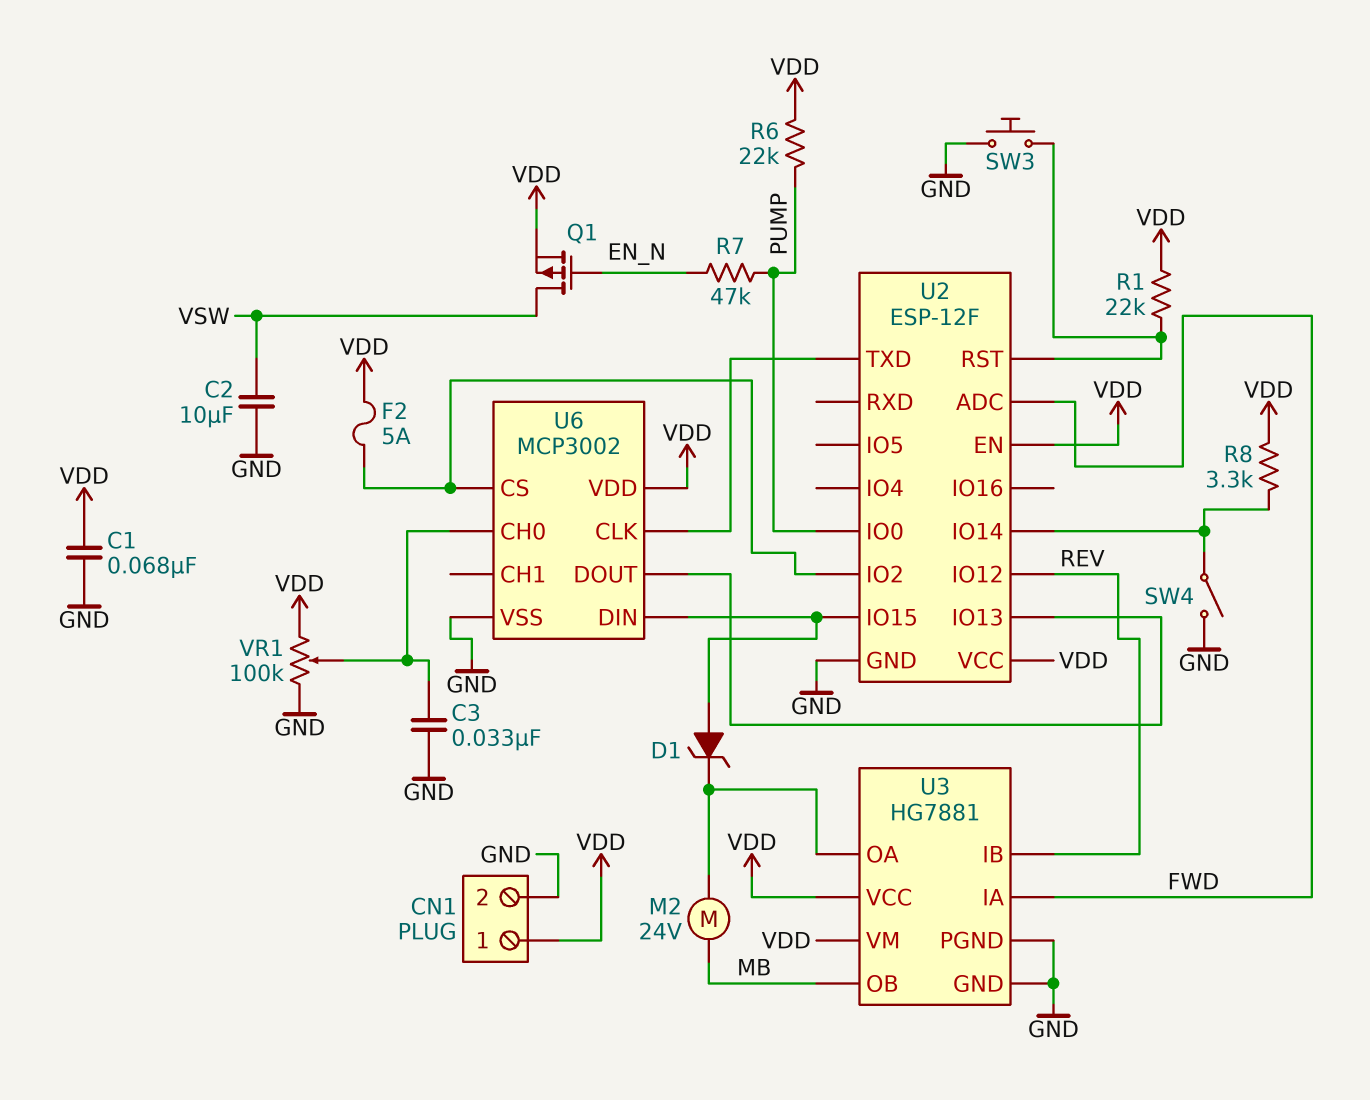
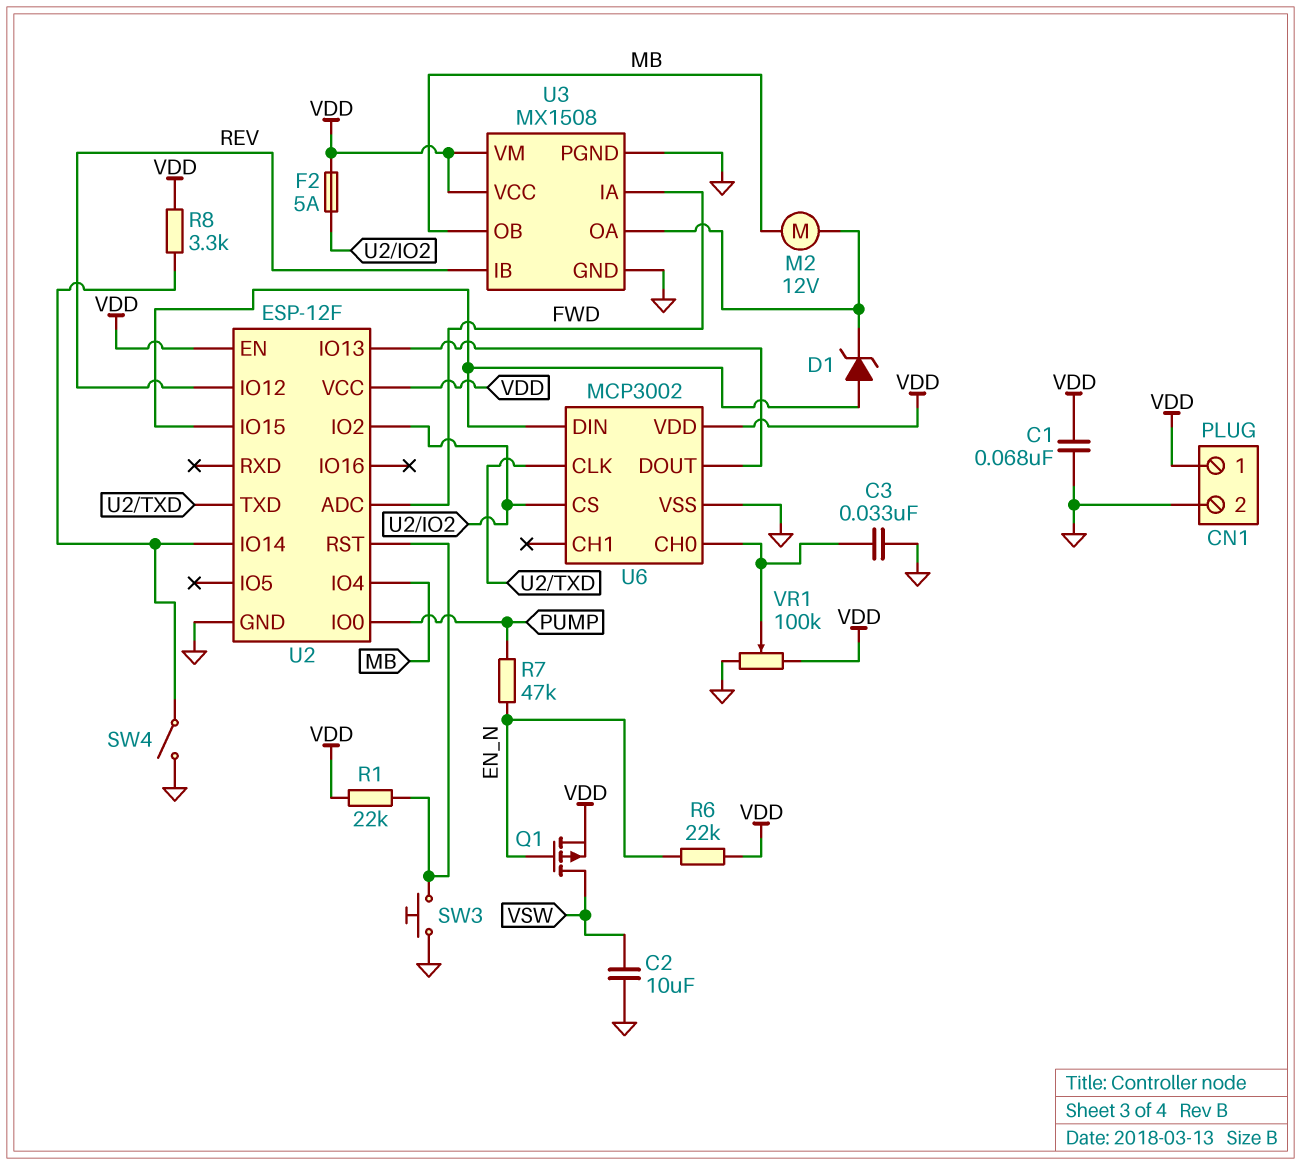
M2: motor 24V (MB, U3/OA) -> motor 12V (MB, U3/OA)
R6: 22k (PUMP, VDD) -> 22k (EN_N, VDD)
U2 pin IO4: none -> MB
U3: HG7881 -> MX1508

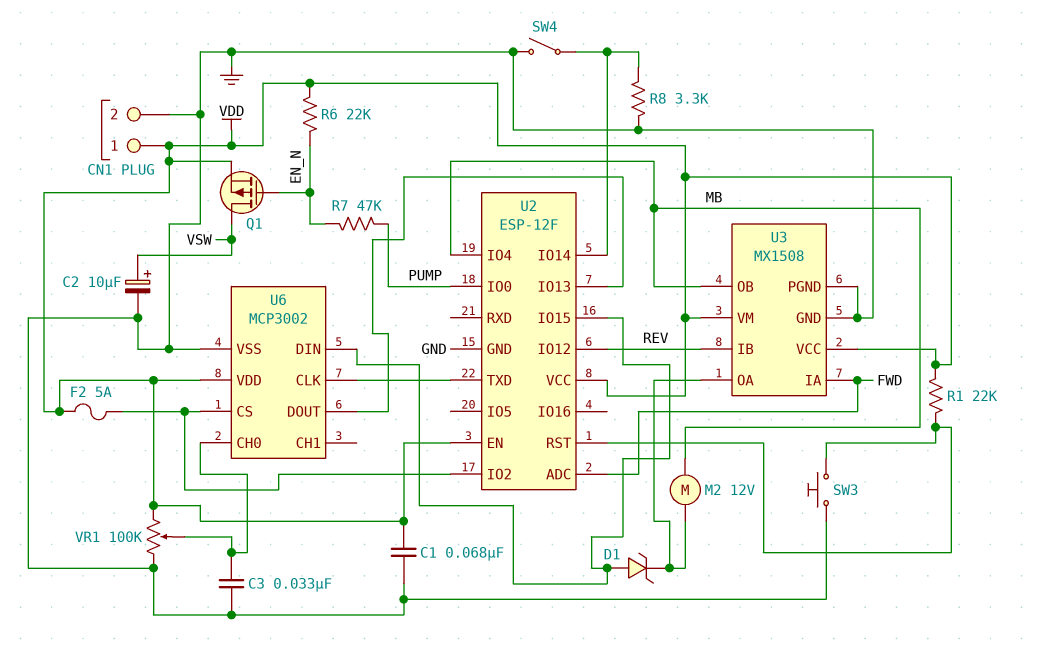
C2: 10uF (GND, VSW) -> 10uF (plus VSW, minus GND)
R8: 3.3k (U2/IO14, VDD) -> 3.3k (GND, U2/IO14)

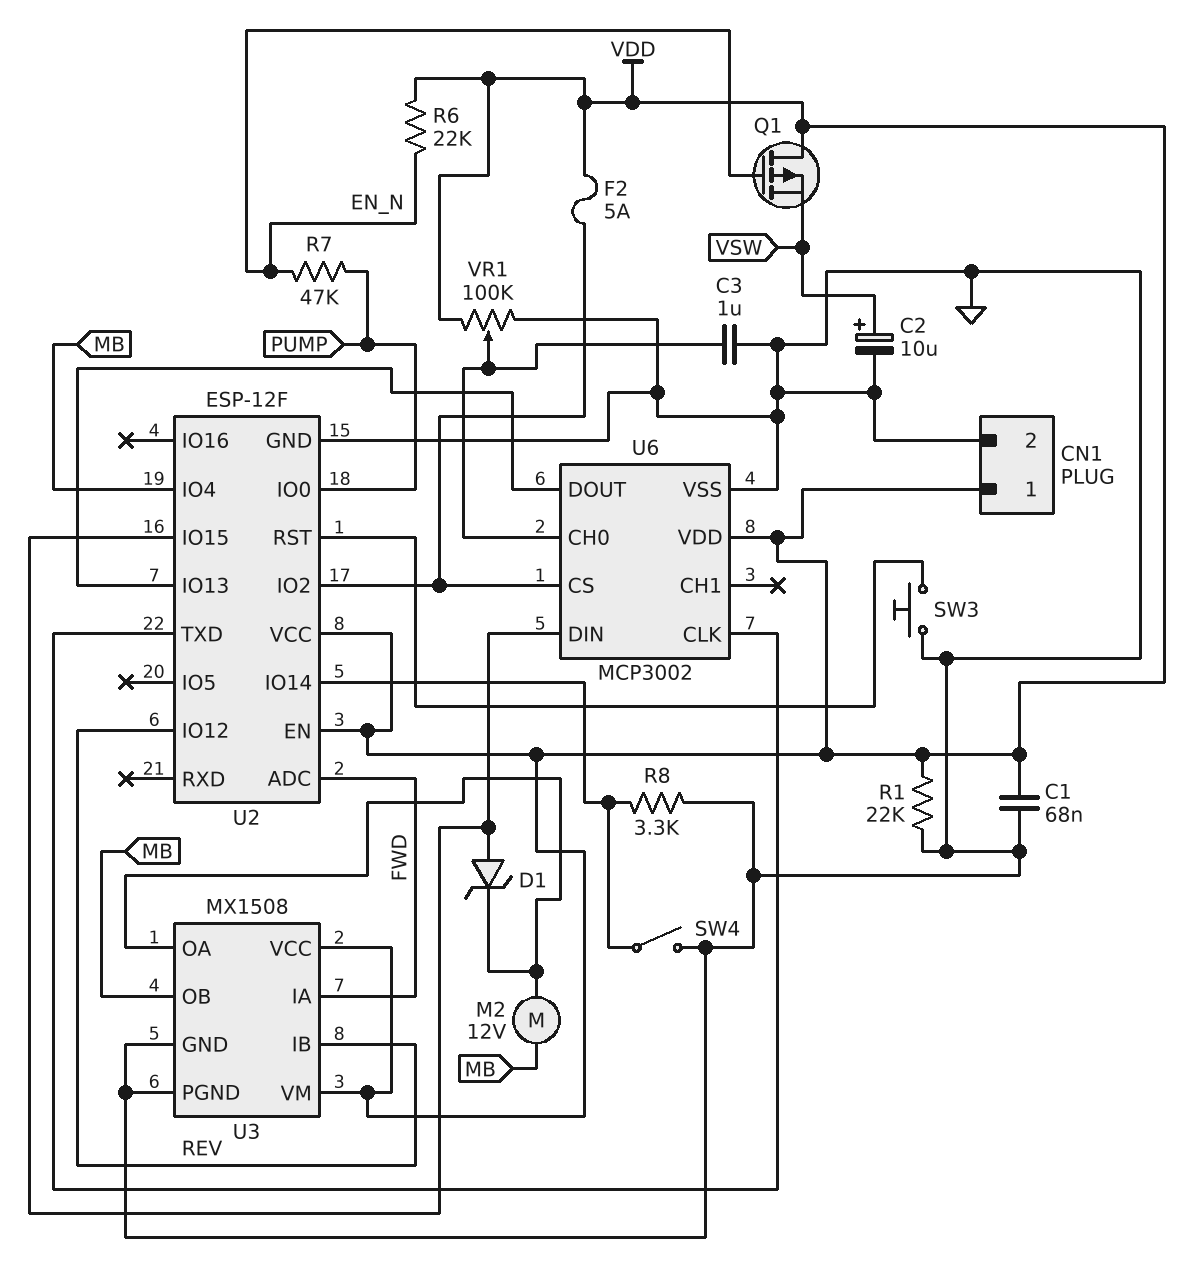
C3: 33nF (GND, U6/CH0) -> 1uF (GND, U6/CH0)
Q1: PMOS (G EN_N, D VSW, S VDD) -> PMOS (G EN_N, D VDD, S VSW)
R1: 22k (U2/RST, VDD) -> 22k (GND, VDD)

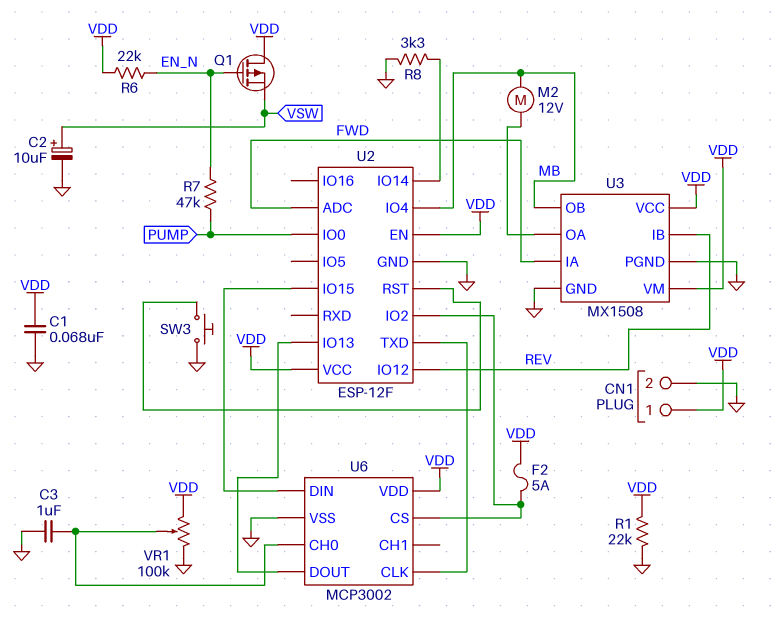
D1: zener (A U2/IO15, K U3/OA) -> none
SW4: switch (GND, U2/IO14) -> none

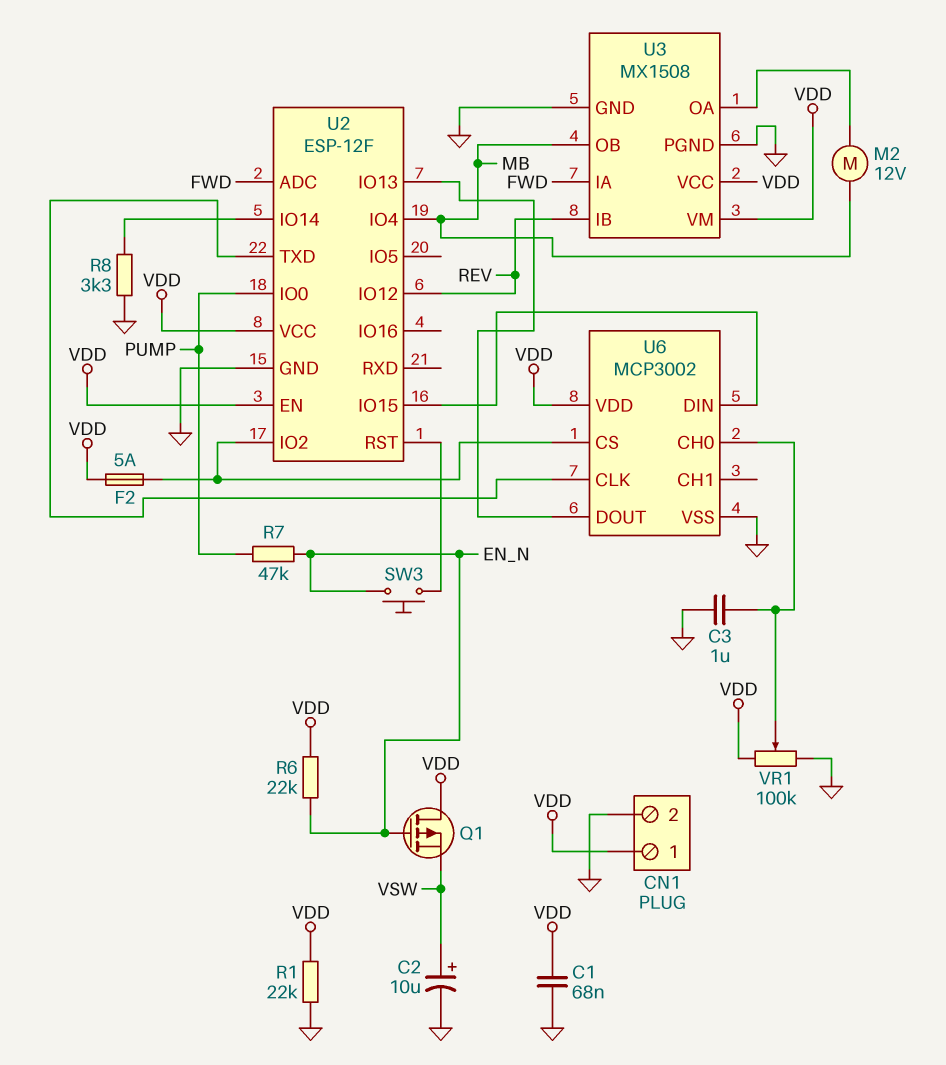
SW3: button (GND, U2/RST) -> button (EN_N, U2/RST)

